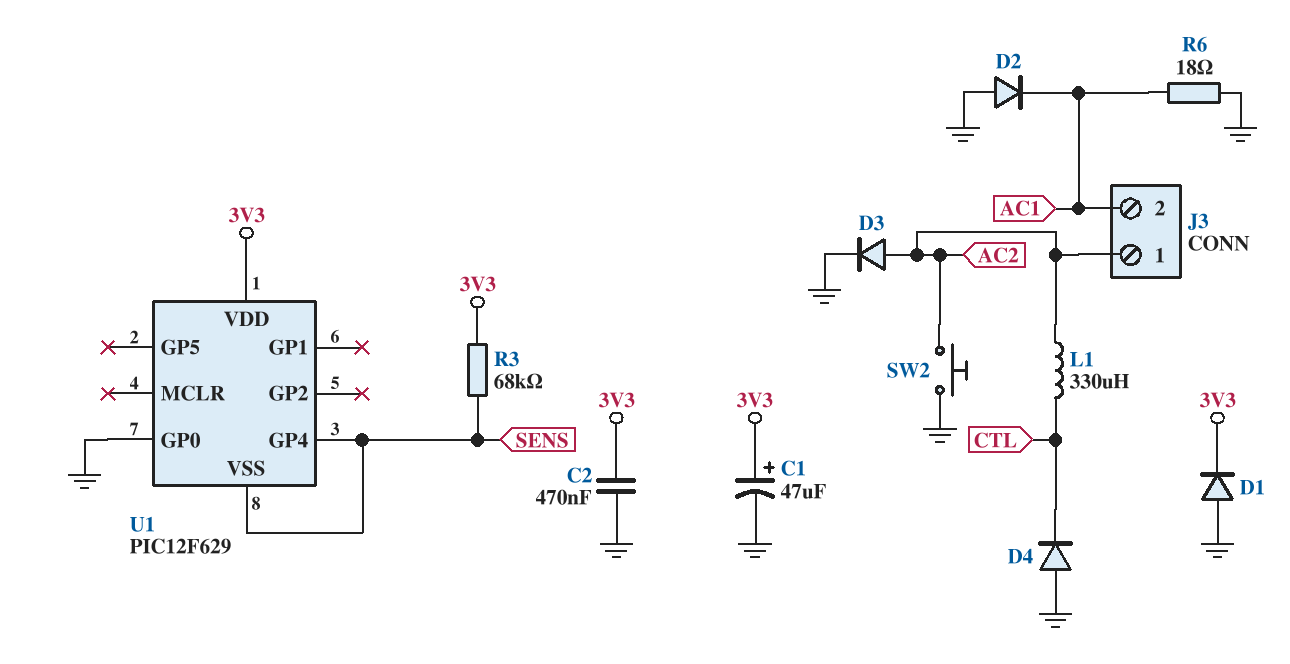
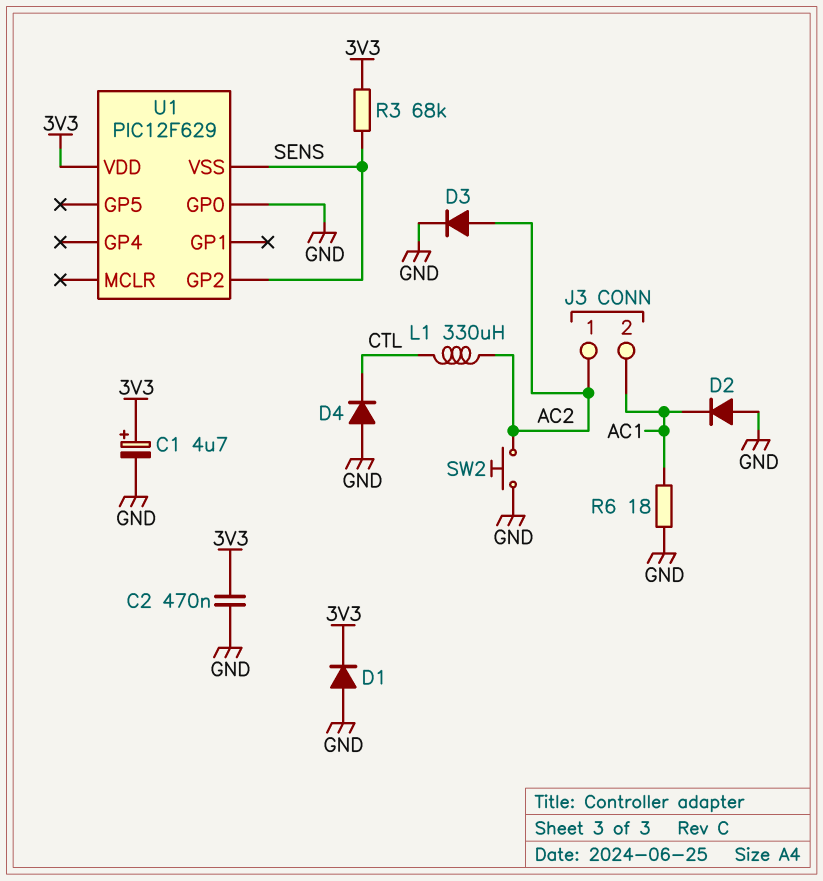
C1: 47uF (plus 3V3, minus GND) -> 4.7uF (plus 3V3, minus GND)
U1 pin GP2: none -> SENS
U1 pin GP4: SENS -> none

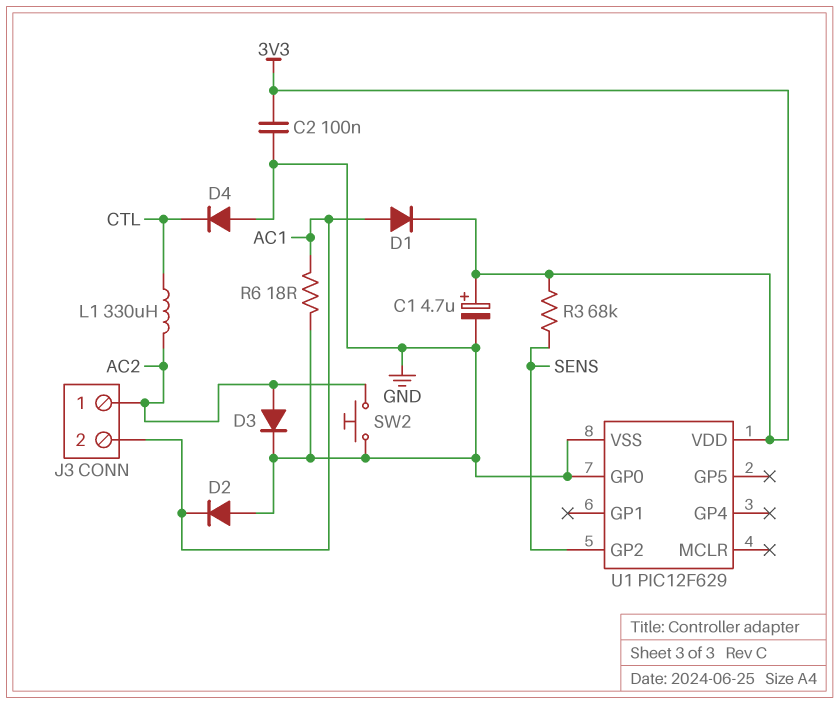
C2: 470nF (3V3, GND) -> 100nF (3V3, GND)
D1: diode (A GND, K 3V3) -> diode (A AC1, K 3V3)
U1 pin VSS: SENS -> GND

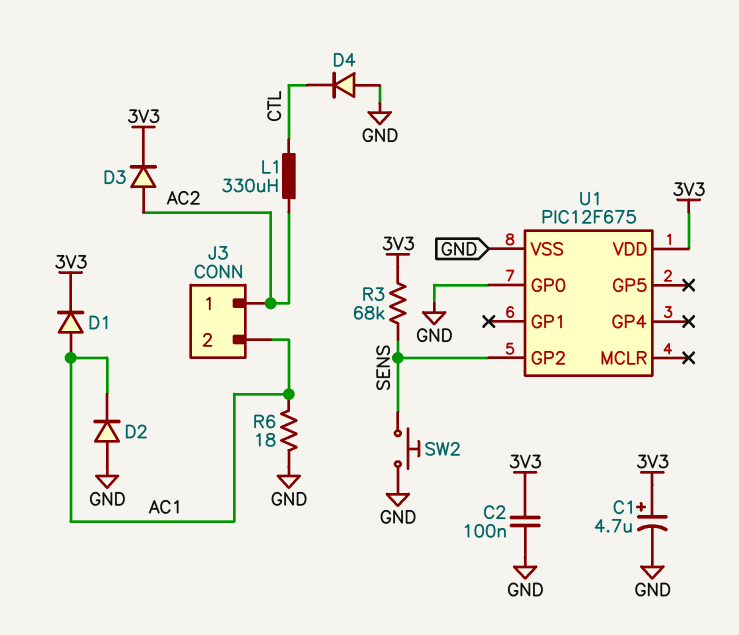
D3: diode (A AC2, K GND) -> diode (A AC2, K 3V3)
SW2: button (AC2, GND) -> button (GND, SENS)
U1: PIC12F629 -> PIC12F675

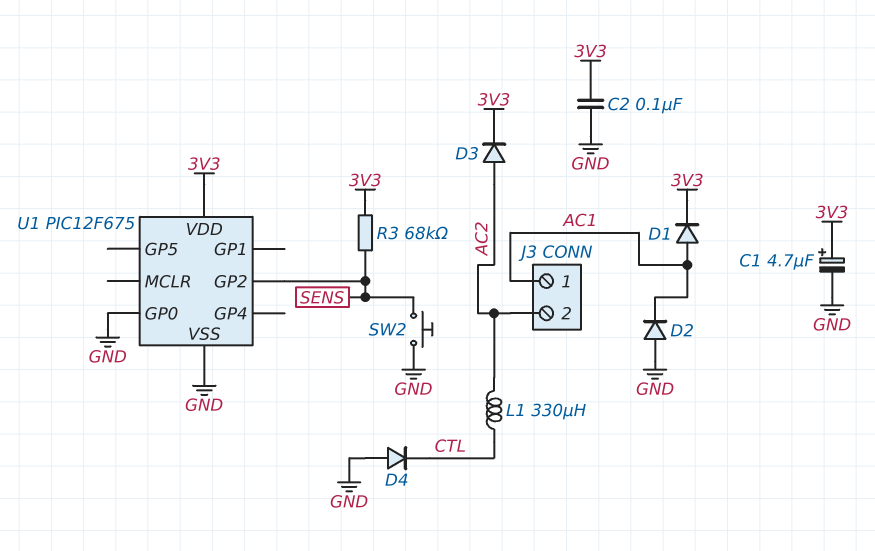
J3 pin 1: AC2 -> AC1
J3 pin 2: AC1 -> AC2
R6: 18 (AC1, GND) -> none

